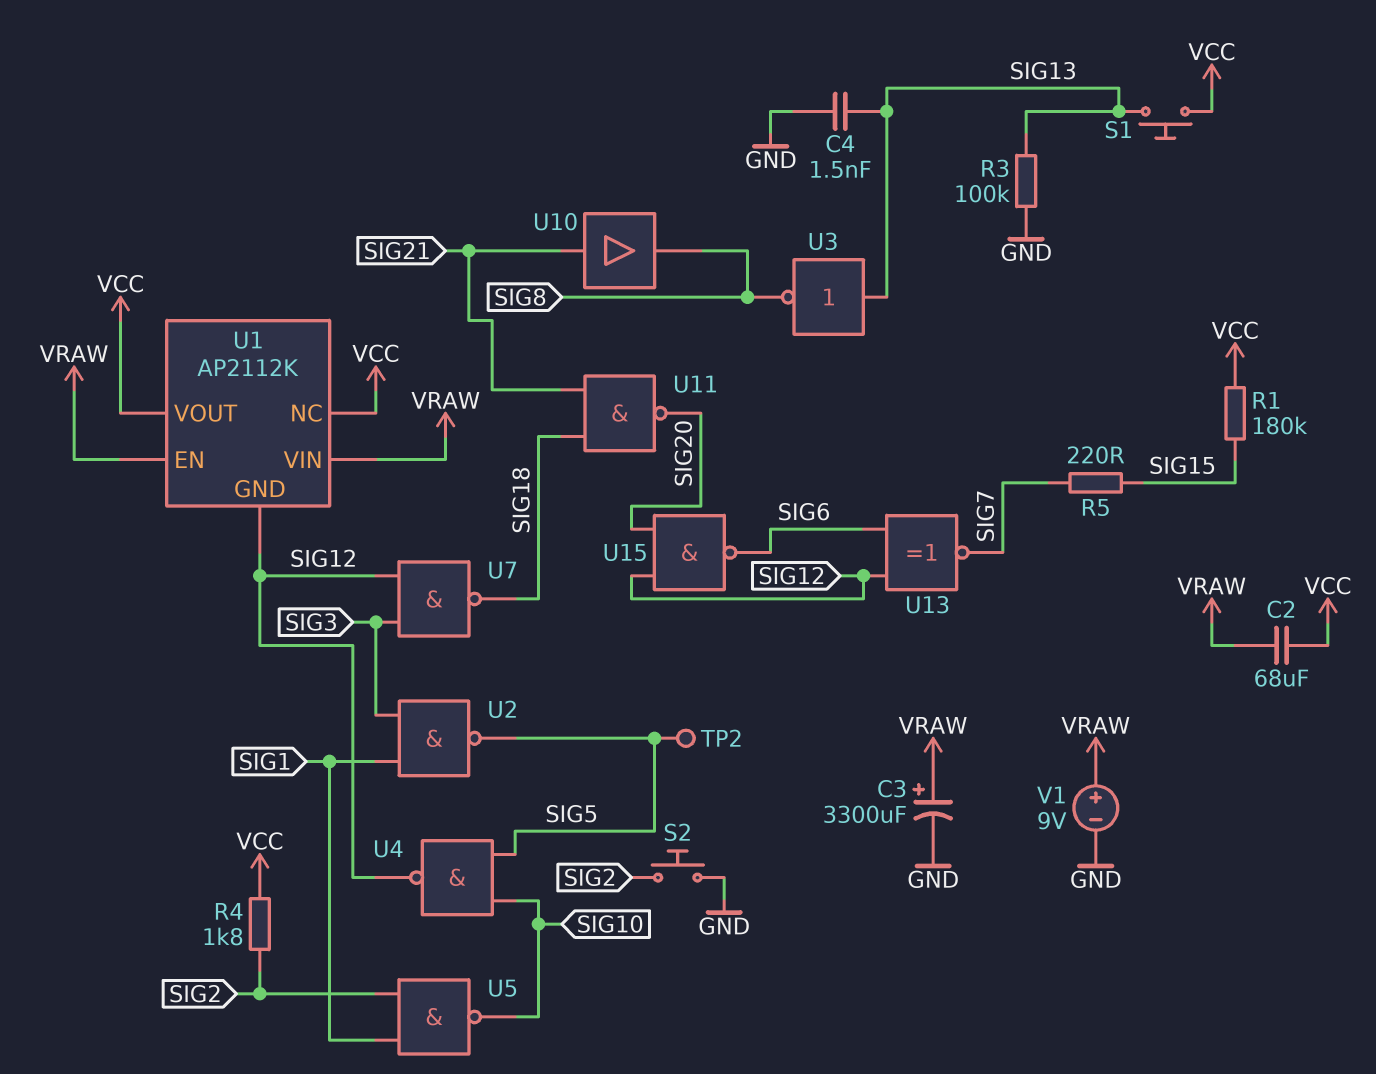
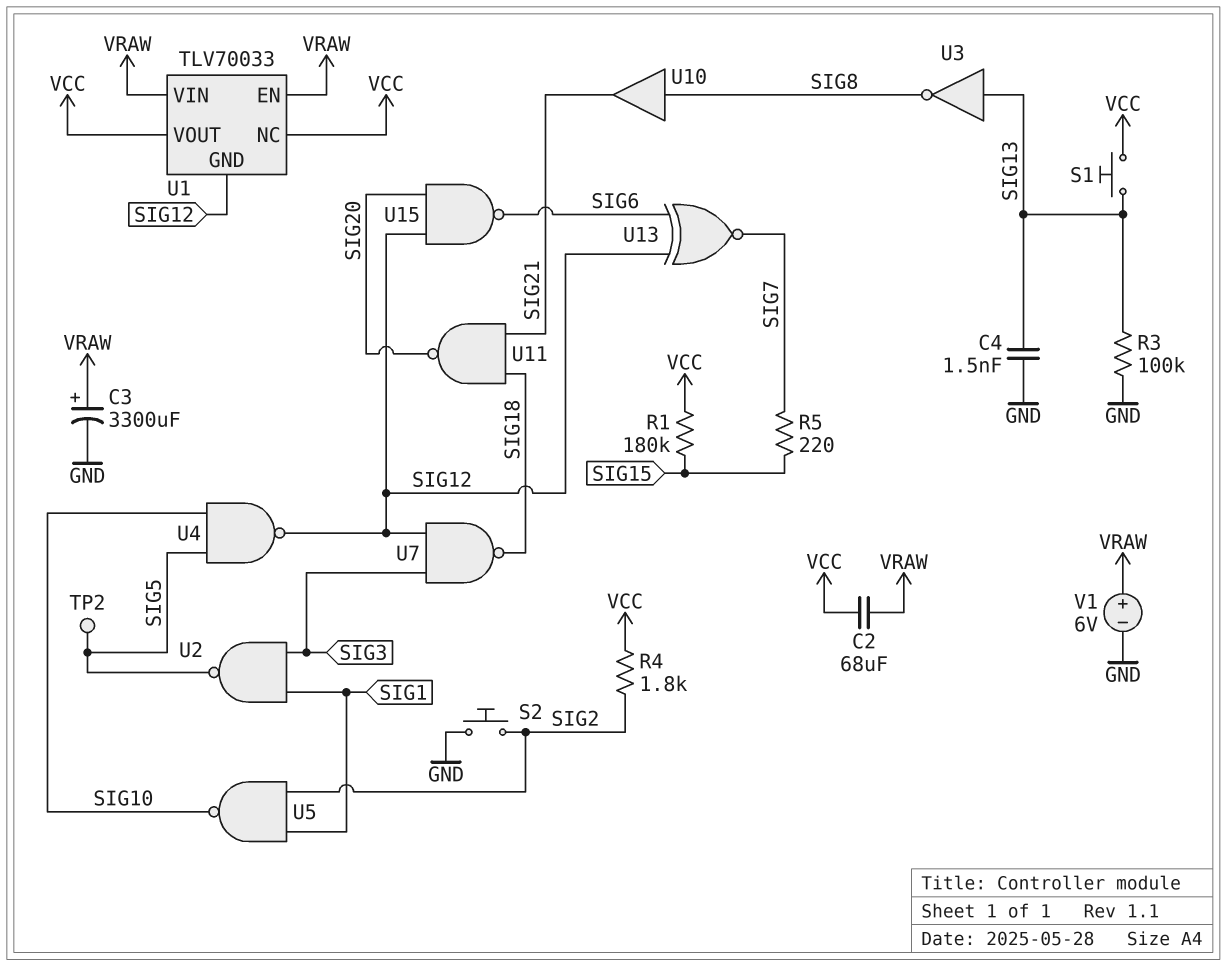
U1: AP2112K -> TLV70033
U10: buffer (in SIG21, out SIG8) -> buffer (in SIG8, out SIG21)
V1: 9V (plus VRAW, minus GND) -> 6V (plus VRAW, minus GND)

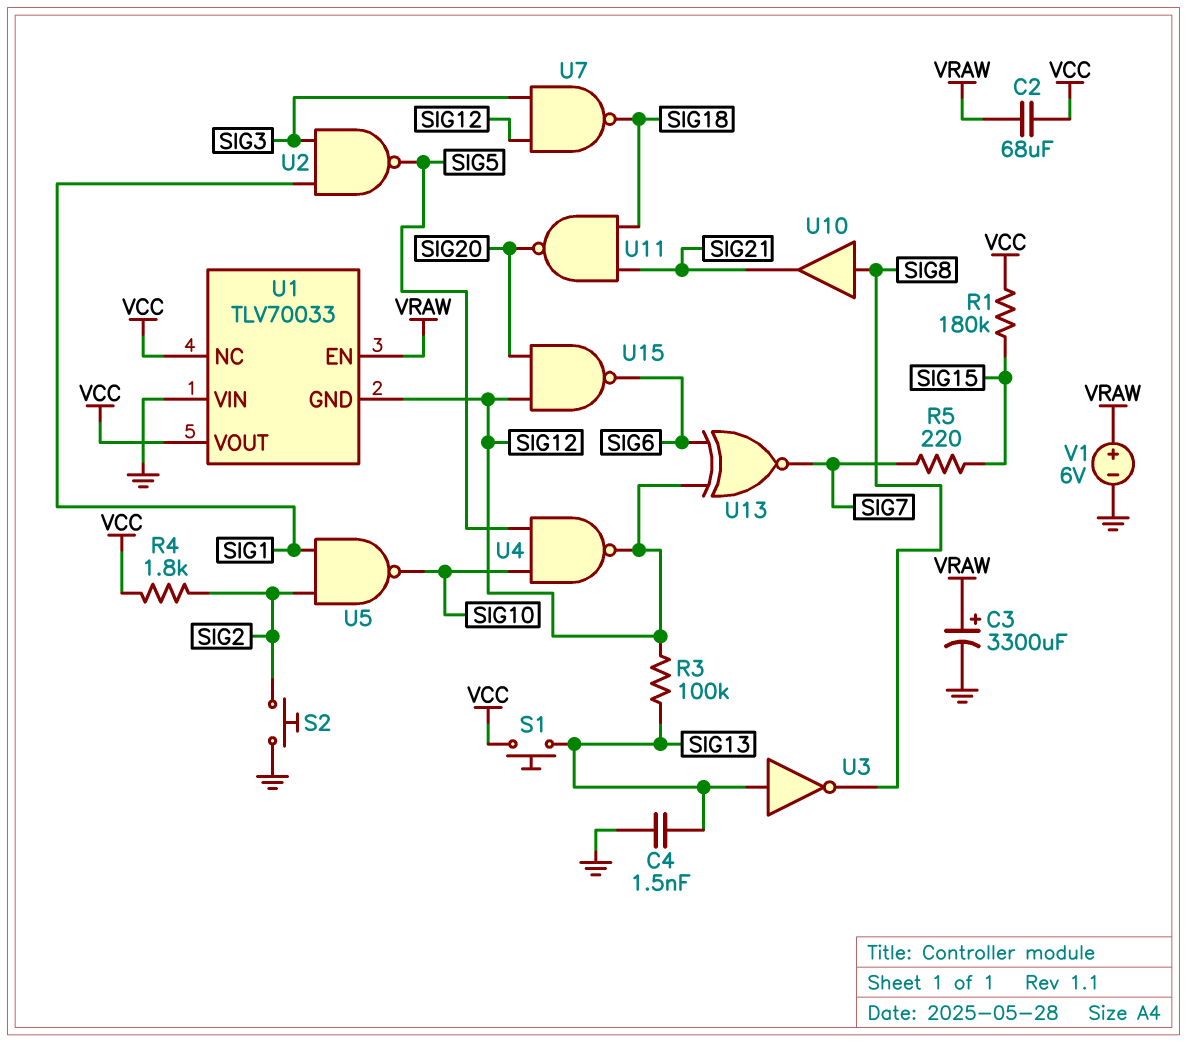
R3: 100k (GND, SIG13) -> 100k (SIG12, SIG13)
TP2: test point (SIG5) -> none
U1 pin VIN: VRAW -> GND

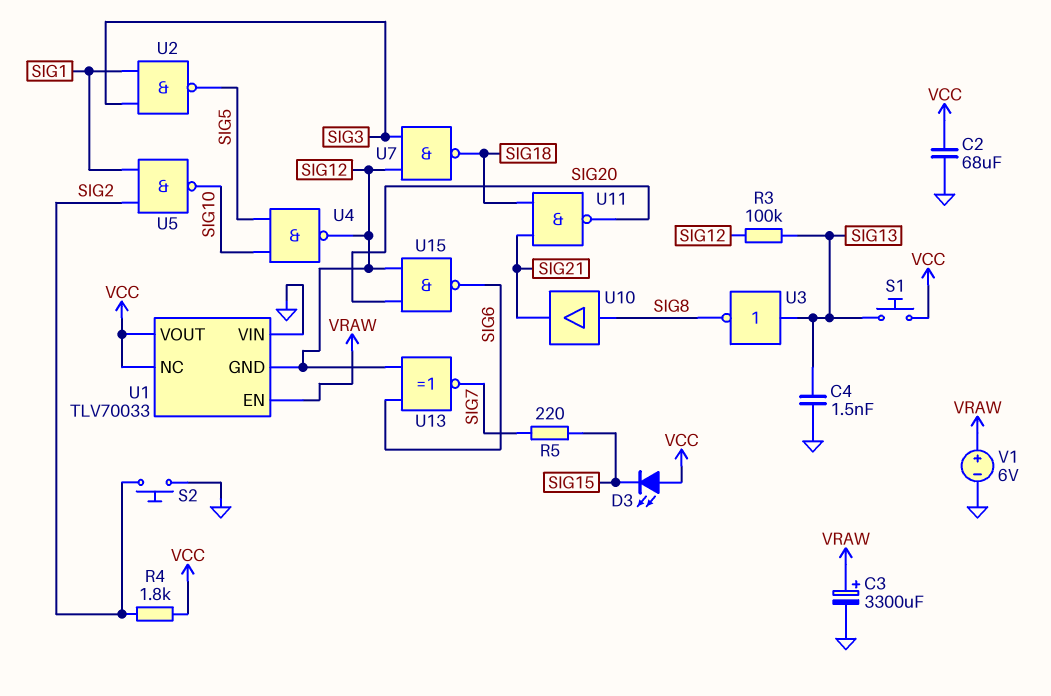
C2: 68uF (VCC, VRAW) -> 68uF (GND, VCC)
D3: none -> LED (A VCC, K SIG15)
R1: 180k (SIG15, VCC) -> none

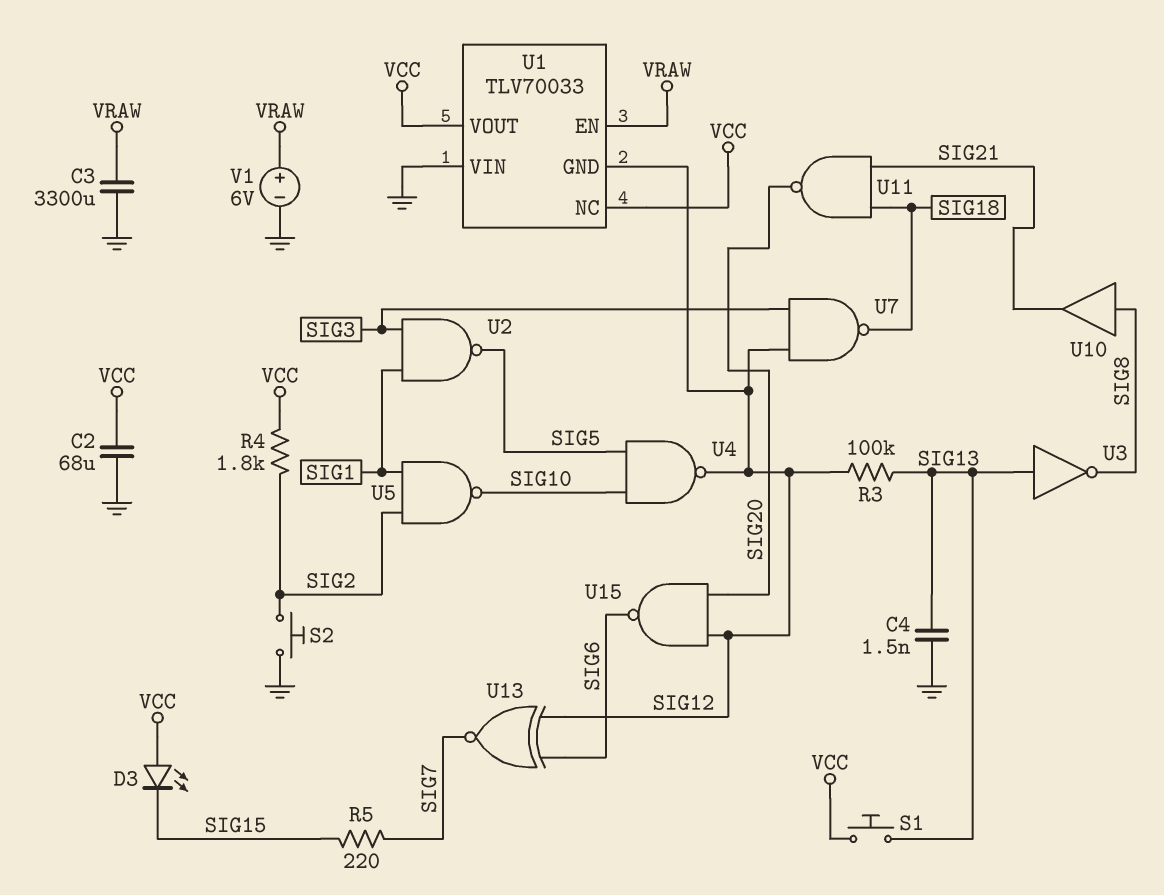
C3: 3300uF (plus VRAW, minus GND) -> 3300uF (GND, VRAW)

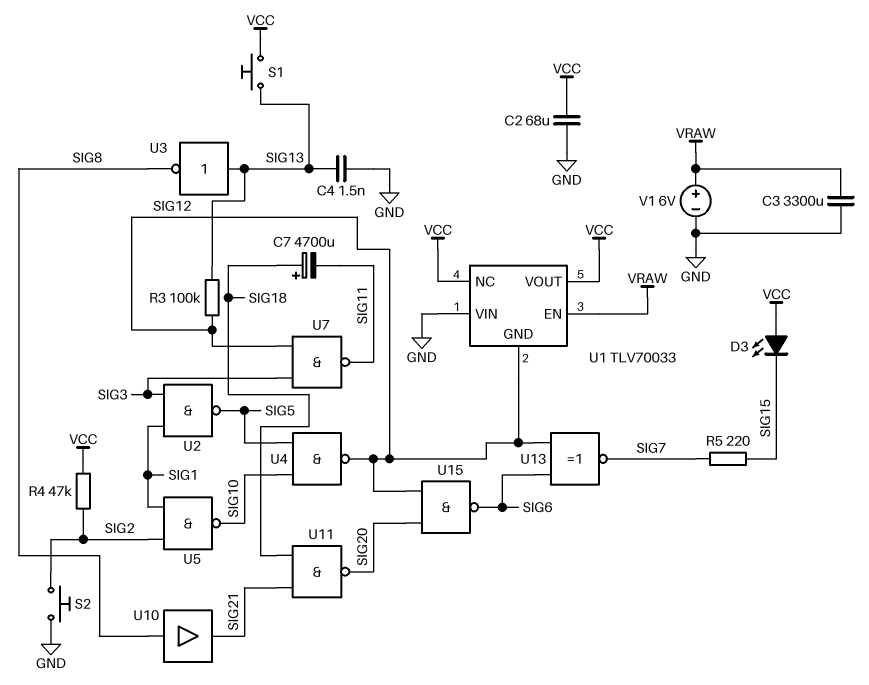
C7: none -> 4700uF (plus SIG18, minus SIG11)
R4: 1.8k (SIG2, VCC) -> 47k (SIG2, VCC)
U7: NAND (in SIG3, in SIG12, out SIG18) -> NAND (in SIG3, in SIG12, out SIG11)

